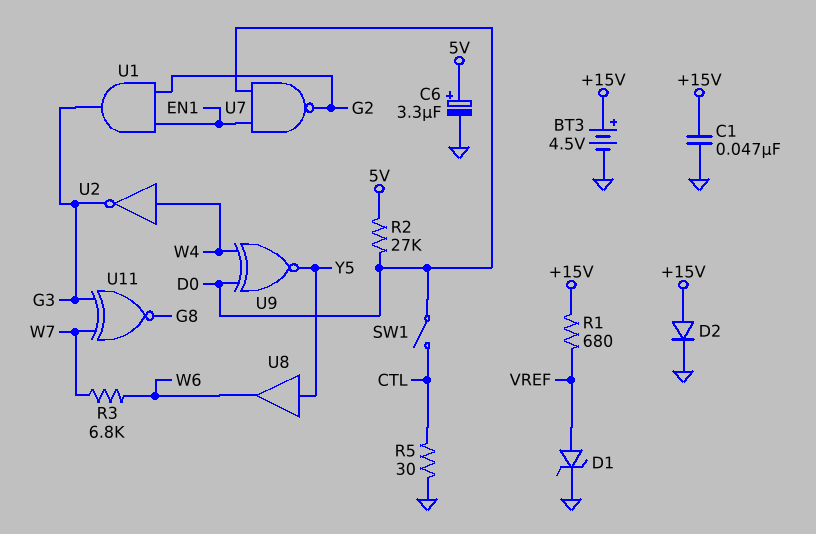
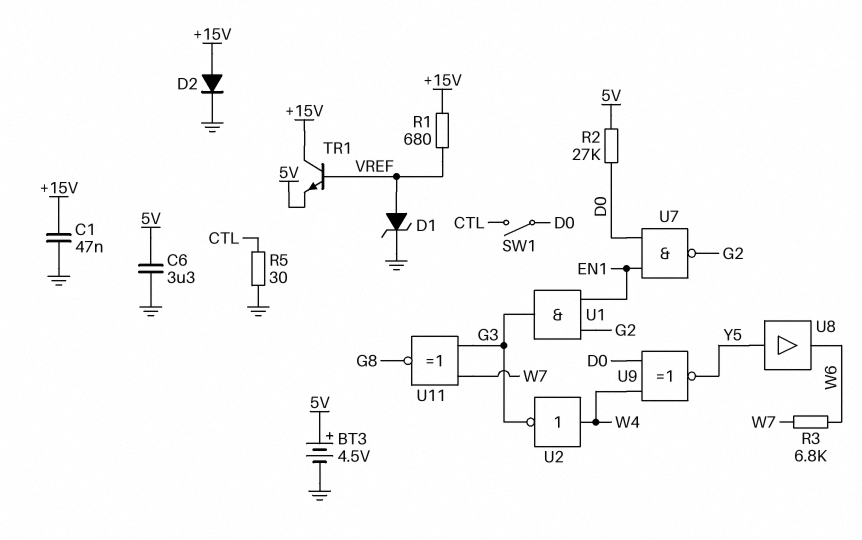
BT3: 4.5V (plus +15V, minus GND) -> 4.5V (plus 5V, minus GND)
C6: 3.3uF (plus 5V, minus GND) -> 3.3uF (5V, GND)
TR1: none -> NPN (B VREF, C +15V, E 5V)

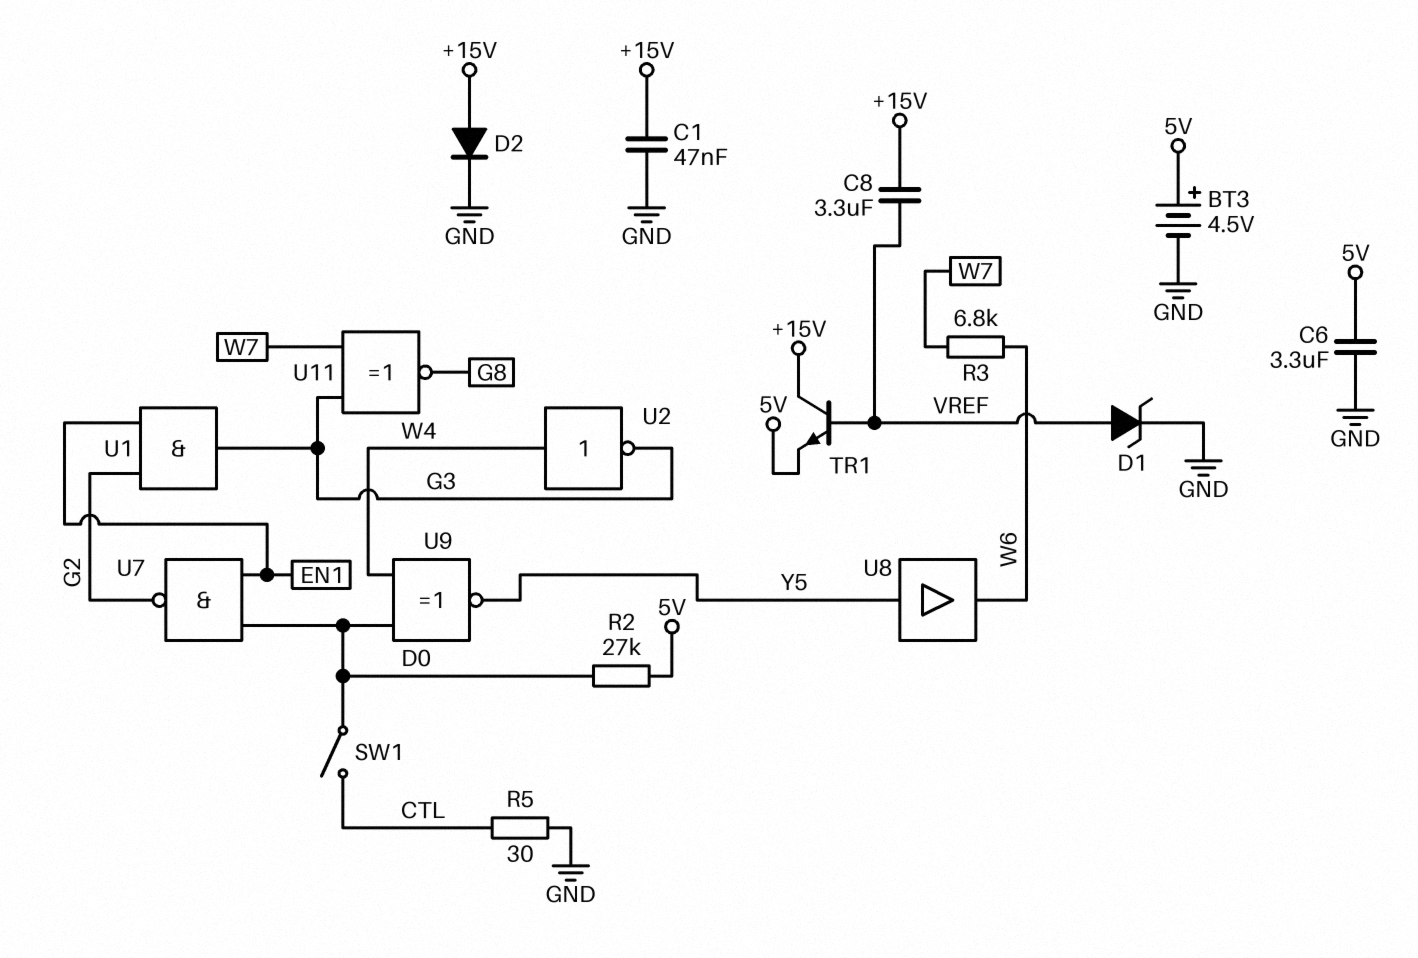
C8: none -> 3.3uF (+15V, VREF)
R1: 680 (+15V, VREF) -> none

